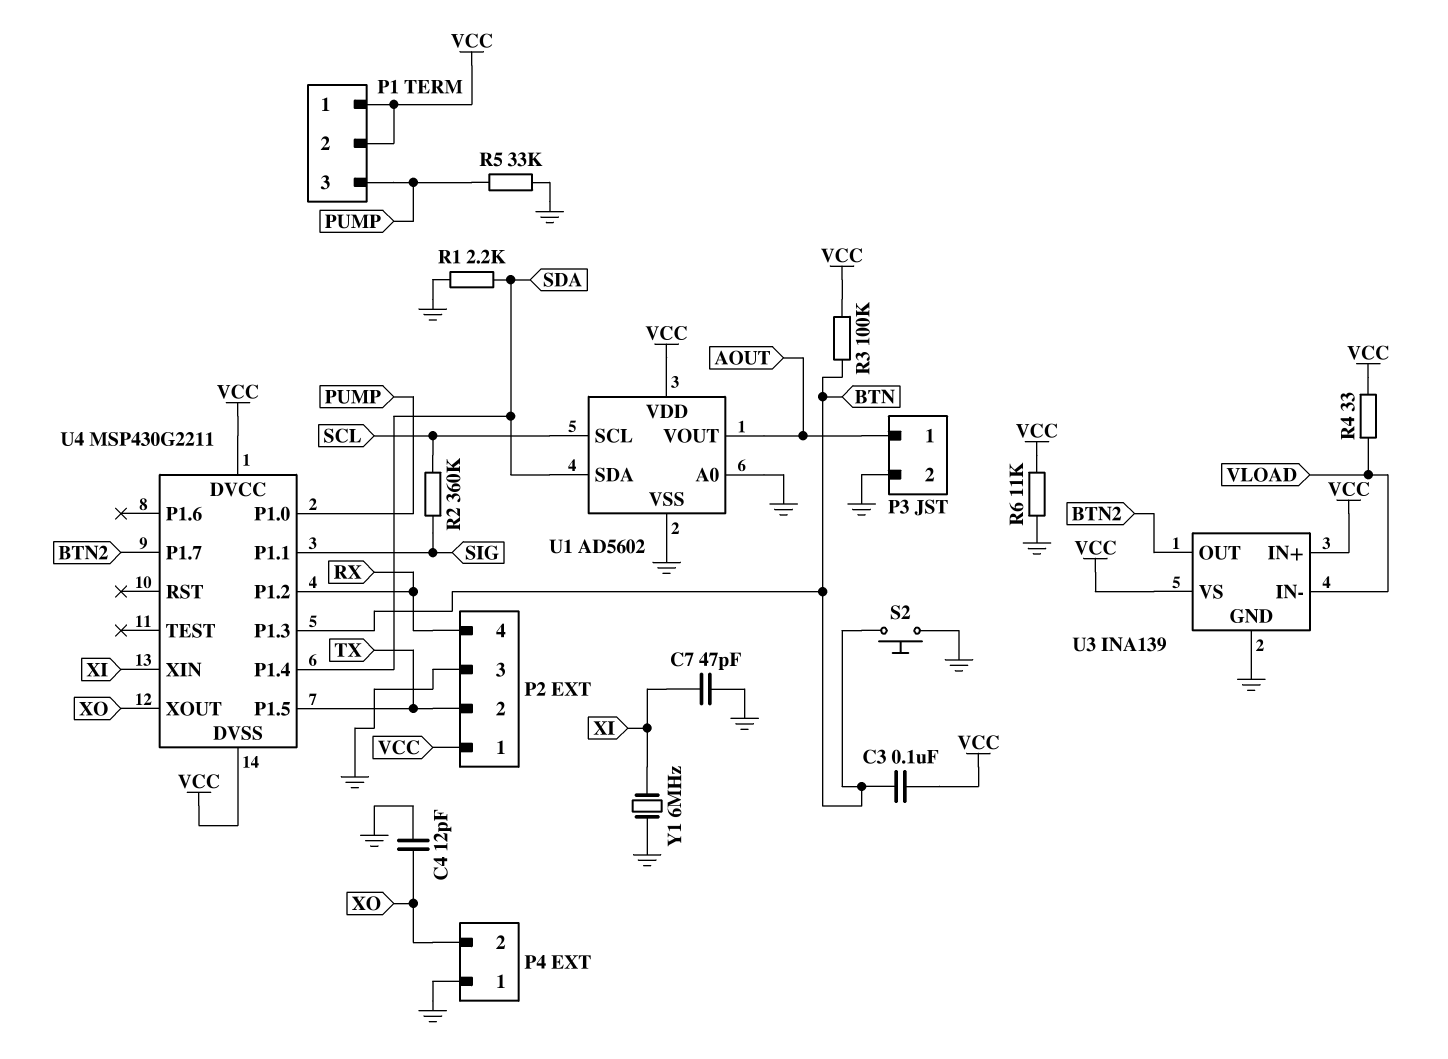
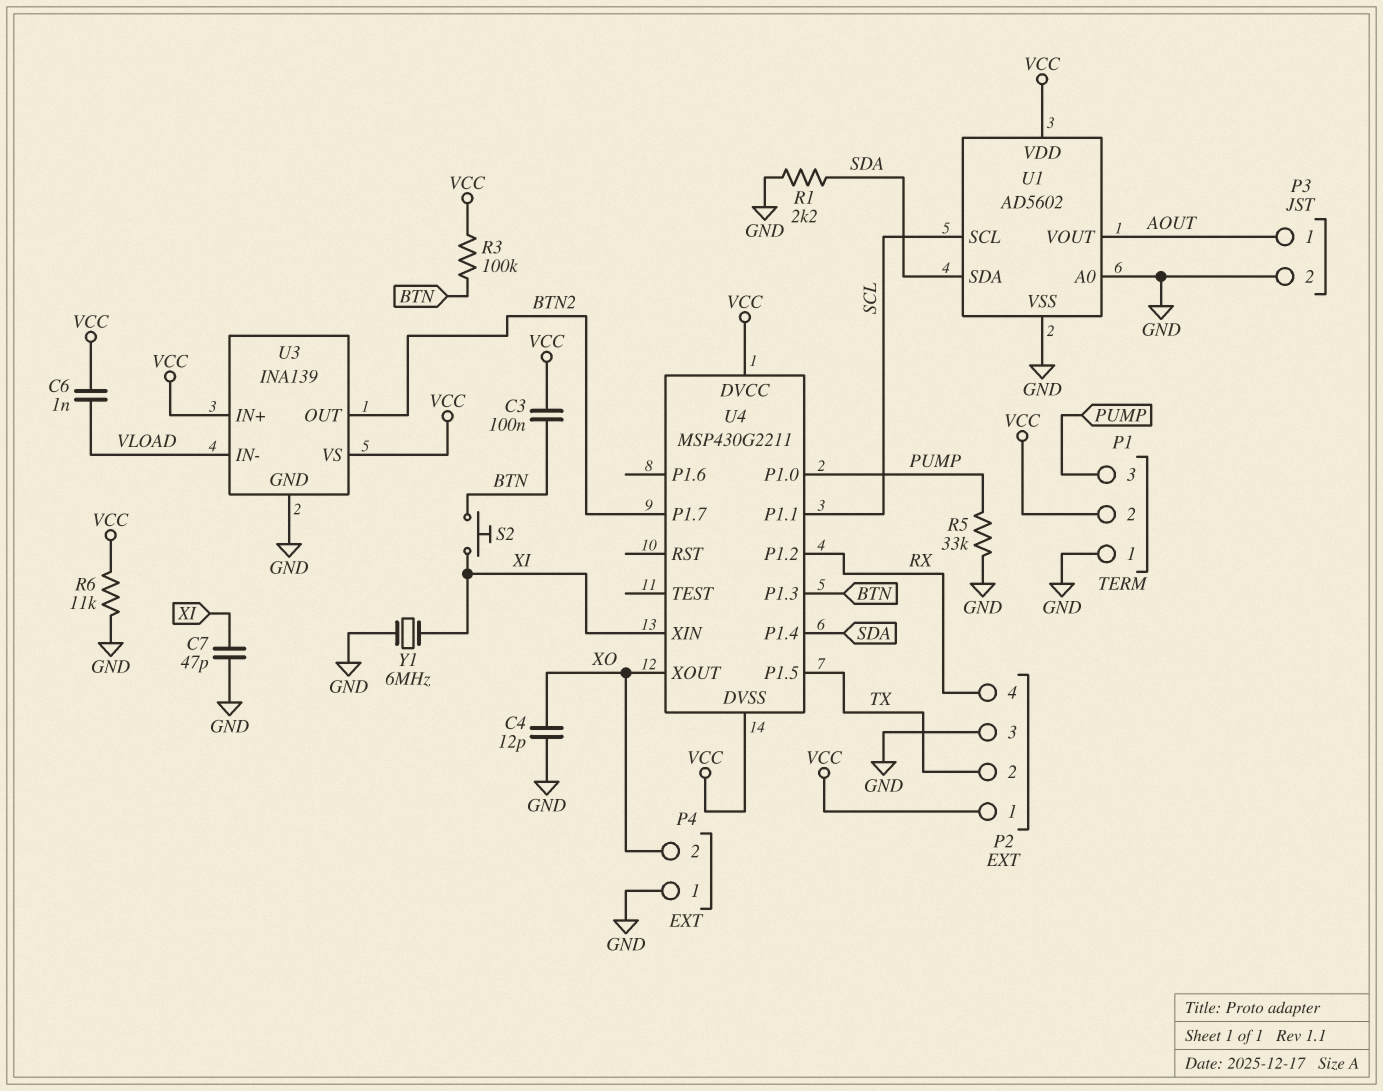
C6: none -> 1nF (VCC, VLOAD)
P1 pin 1: VCC -> GND
R2: 360k (SCL, SIG) -> none
R4: 33 (VCC, VLOAD) -> none
S2: button (BTN, GND) -> button (BTN, XI)
U4 pin P1.1: SIG -> SCL

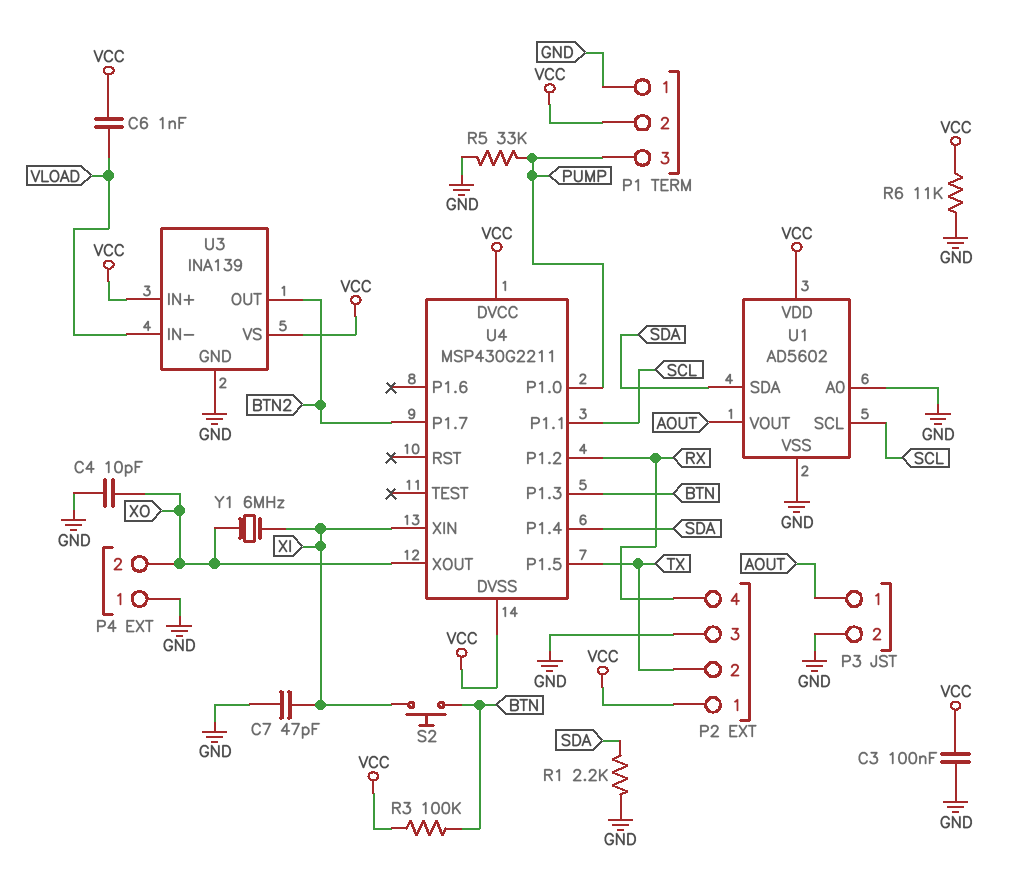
C3: 100nF (BTN, VCC) -> 100nF (GND, VCC)
C4: 12pF (GND, XO) -> 10pF (GND, XO)
Y1: 6MHz (GND, XI) -> 6MHz (XI, XO)

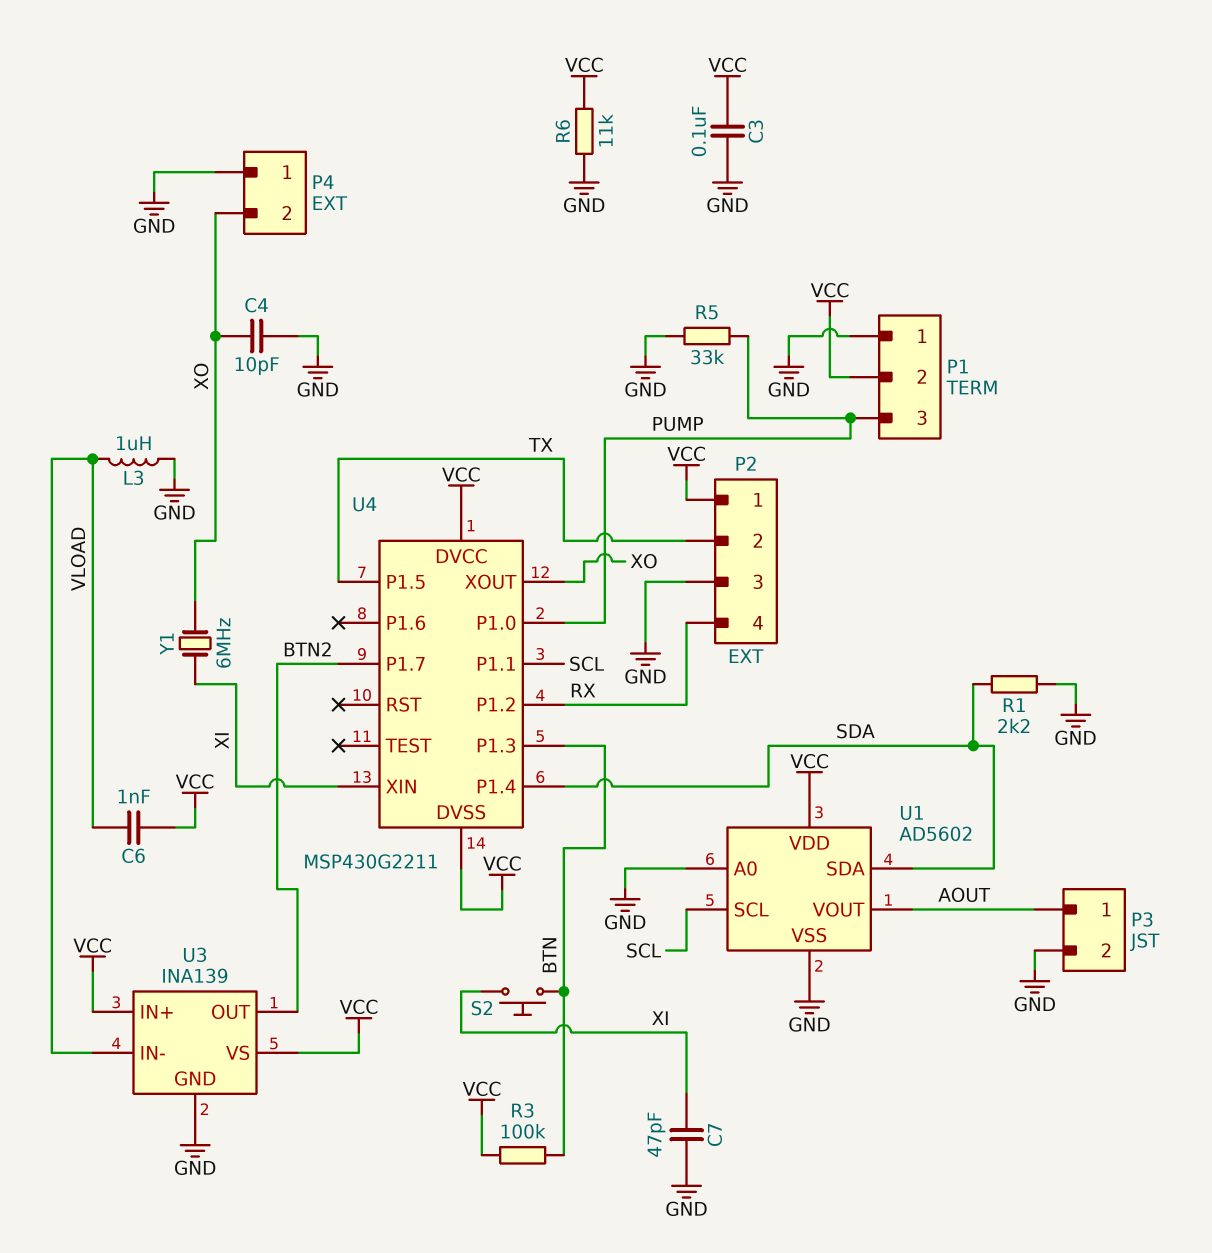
L3: none -> 1uH (GND, VLOAD)

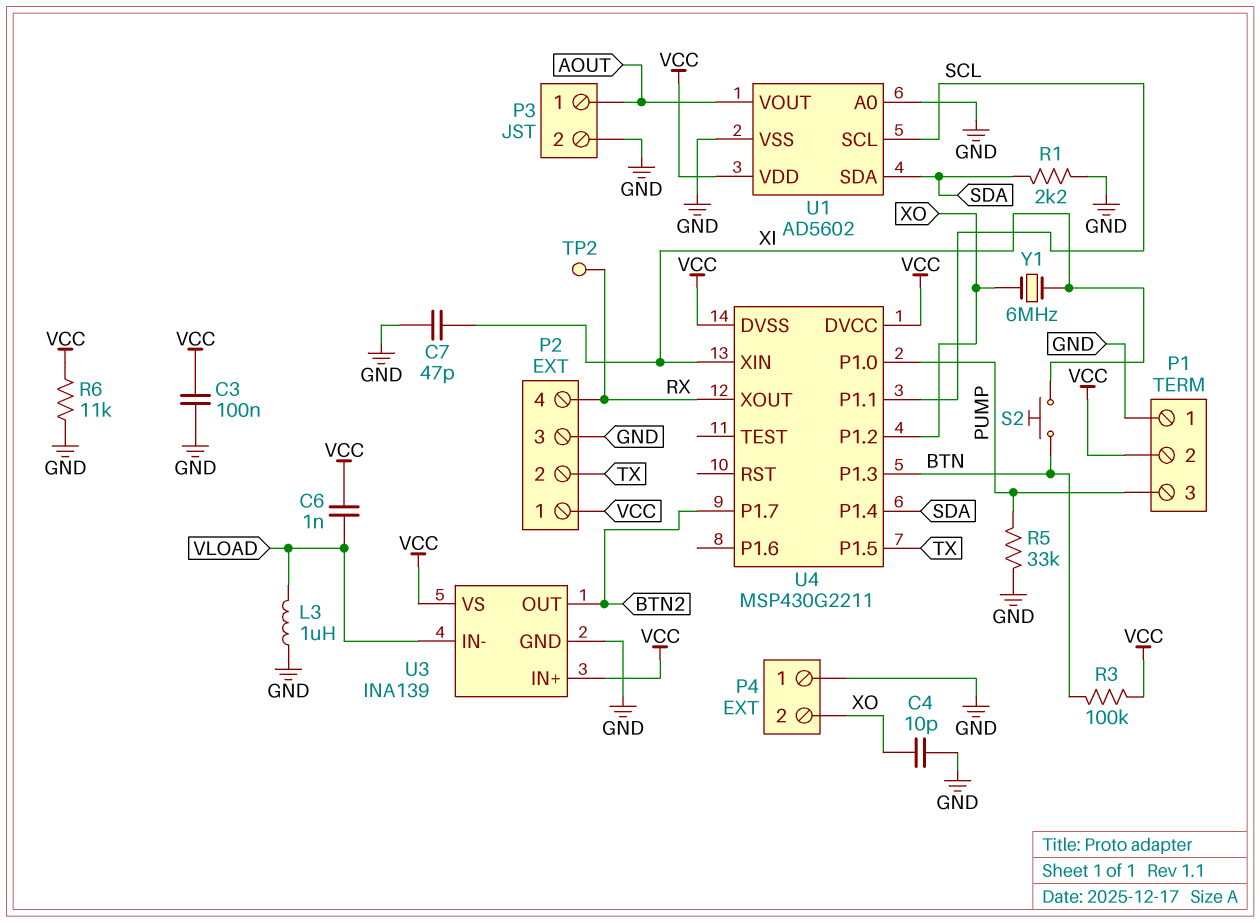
TP2: none -> test point (RX)
U4 pin P1.2: RX -> XO
U4 pin XOUT: XO -> RX

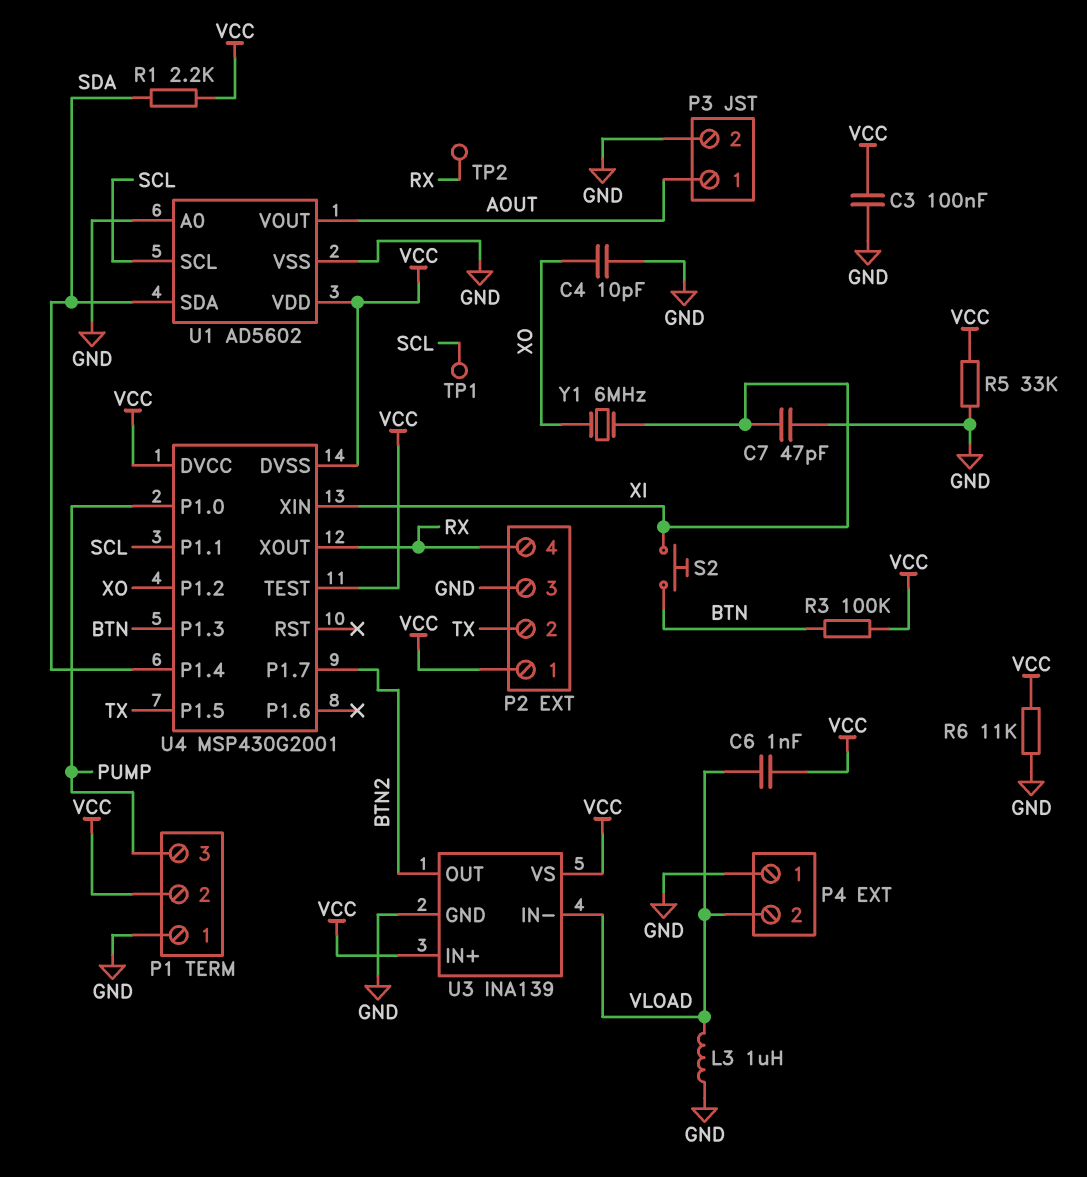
P4 pin 2: XO -> VLOAD
R1: 2.2k (GND, SDA) -> 2.2k (SDA, VCC)
R5: 33k (GND, PUMP) -> 33k (GND, VCC)
TP1: none -> test point (SCL)
U4: MSP430G2211 -> MSP430G2001
U4 pin TEST: none -> VCC

